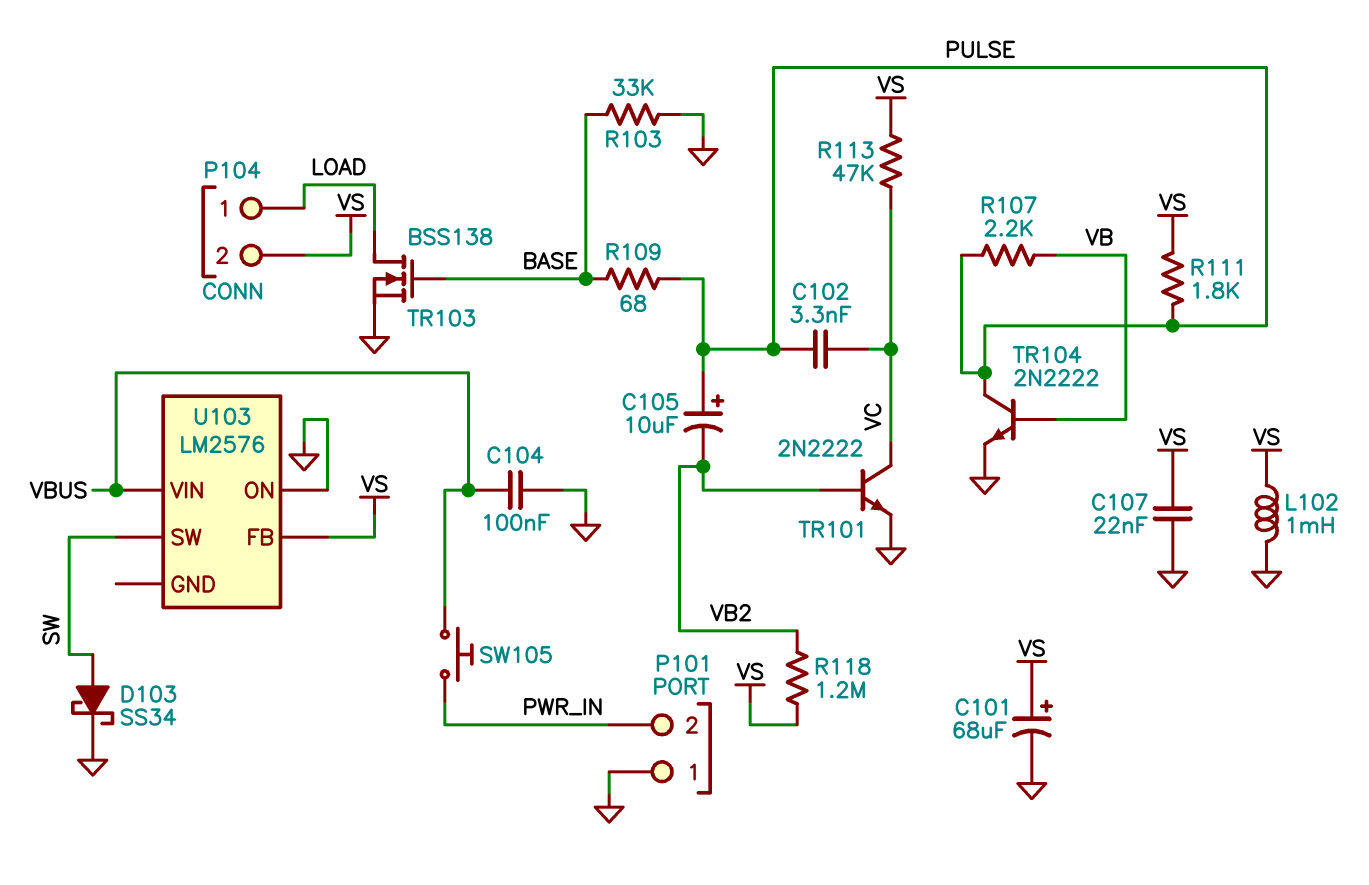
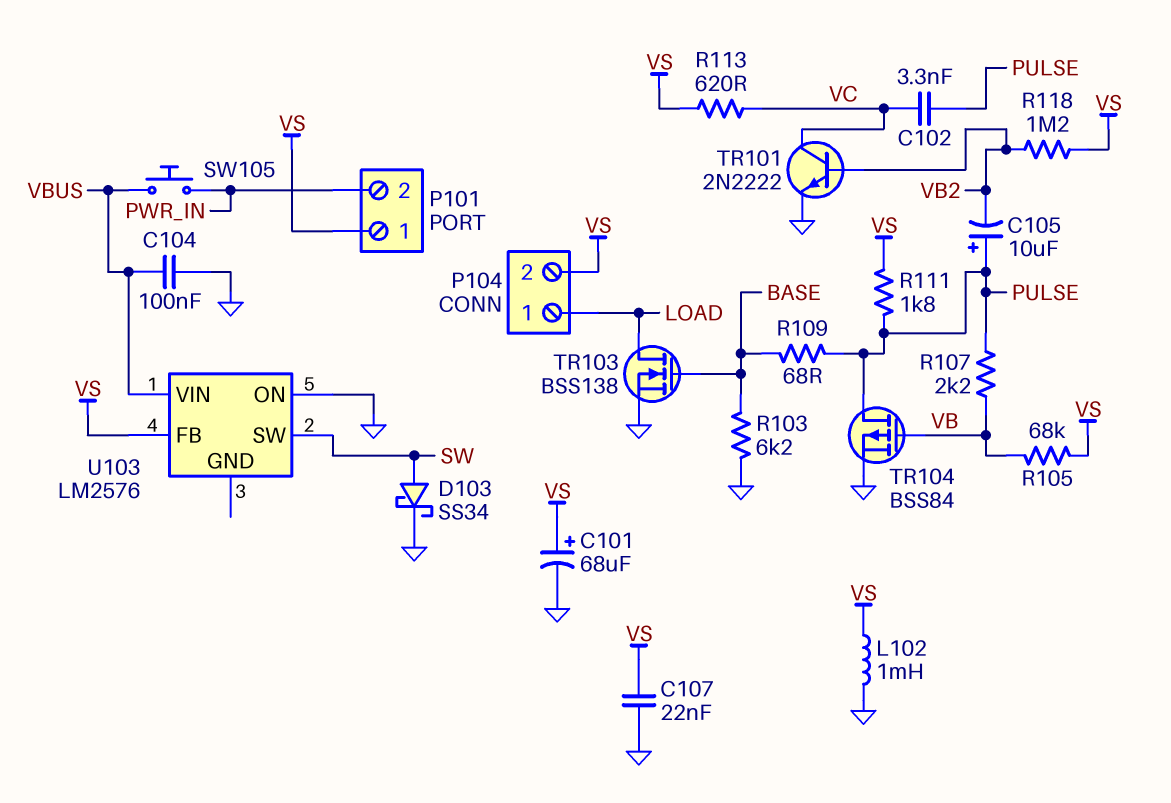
P101 pin 1: GND -> VS
R103: 33k (BASE, GND) -> 6.2k (BASE, GND)
R105: none -> 68k (VB, VS)
R113: 47k (VC, VS) -> 620 (VC, VS)
TR104: NPN 2N2222 (B VB, C PULSE, E GND) -> PMOS BSS84 (G VB, D PULSE, S GND)

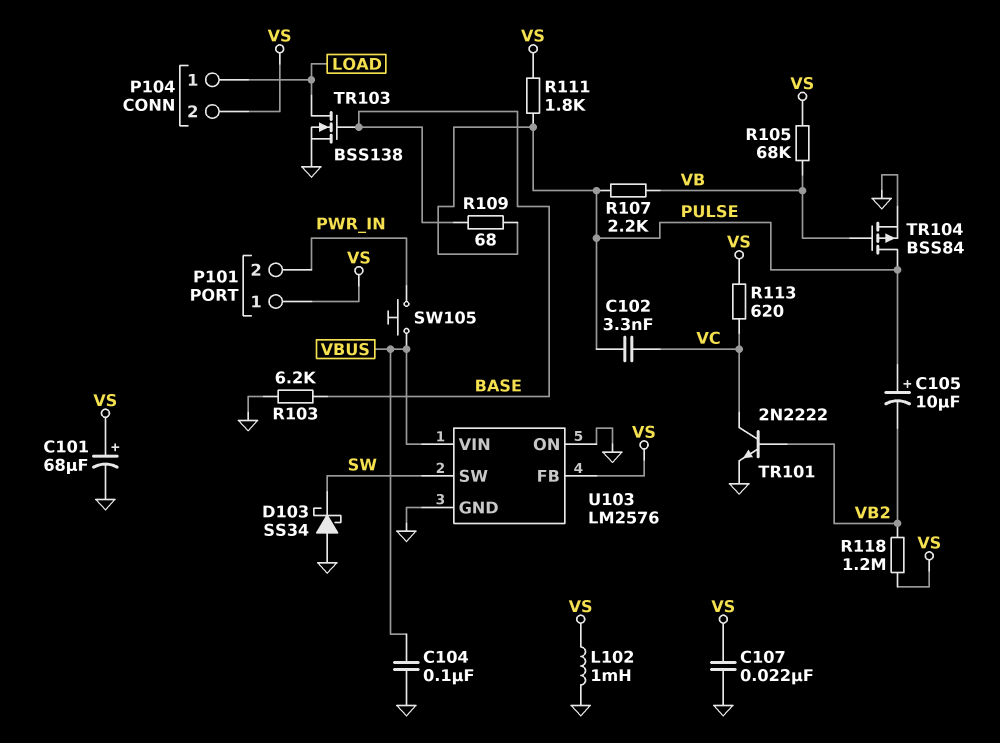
D103: schottky SS34 (A SW, K GND) -> schottky SS34 (A GND, K SW)
U103 pin GND: none -> GND

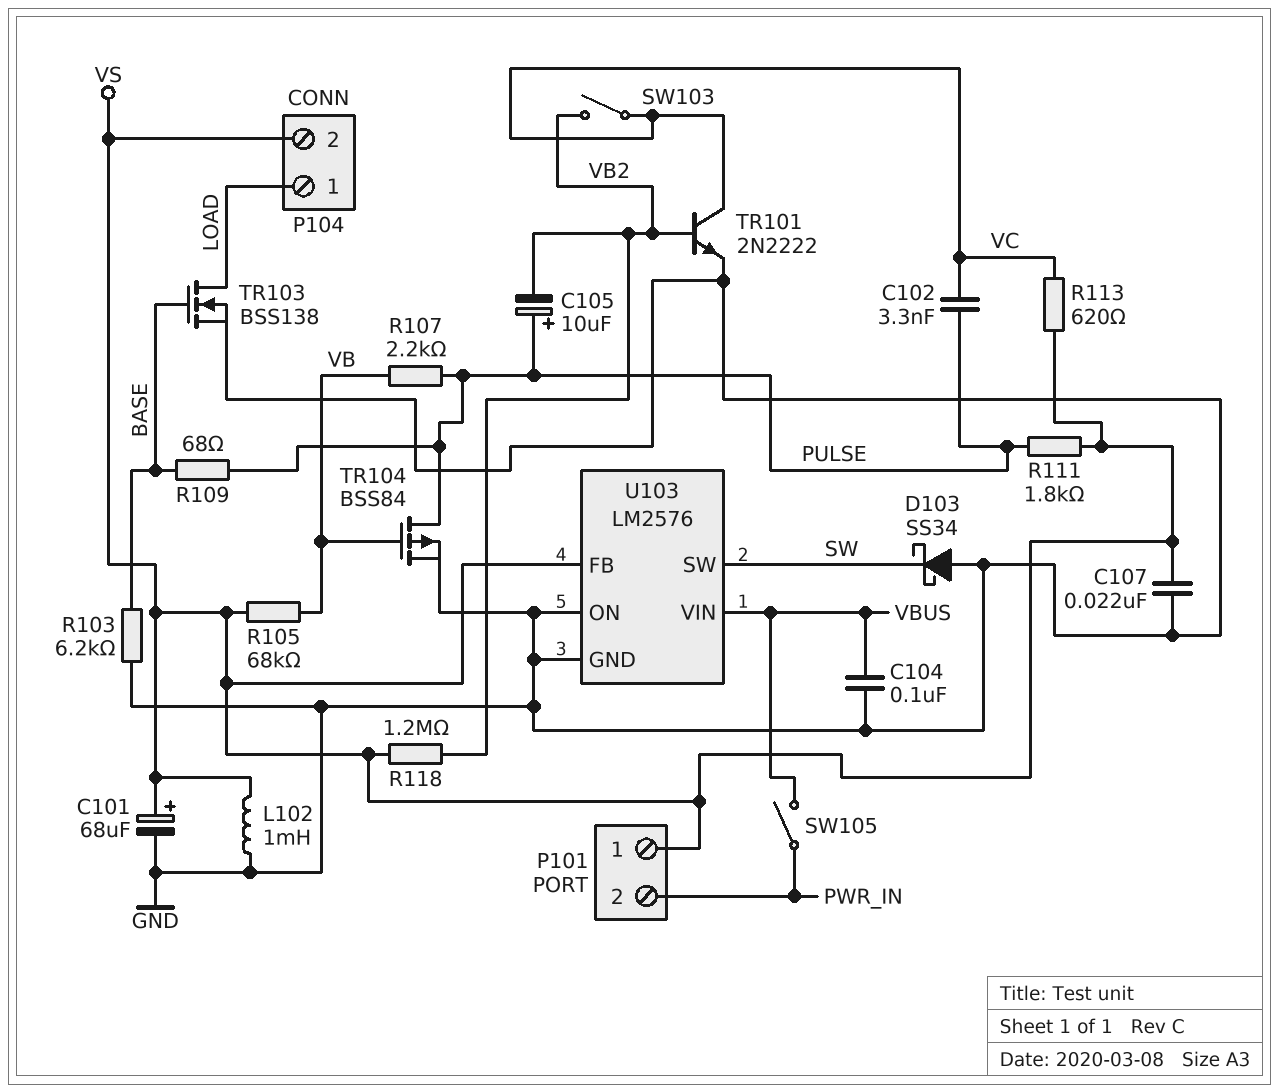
SW103: none -> switch (VB2, VC)
SW105: button (PWR_IN, VBUS) -> switch (PWR_IN, VBUS)

